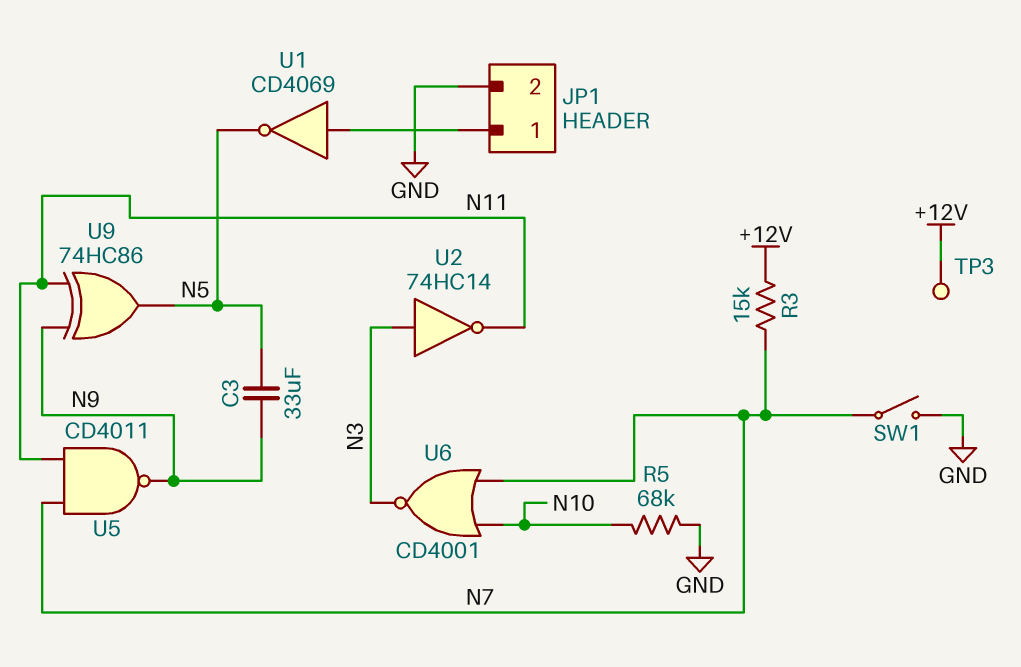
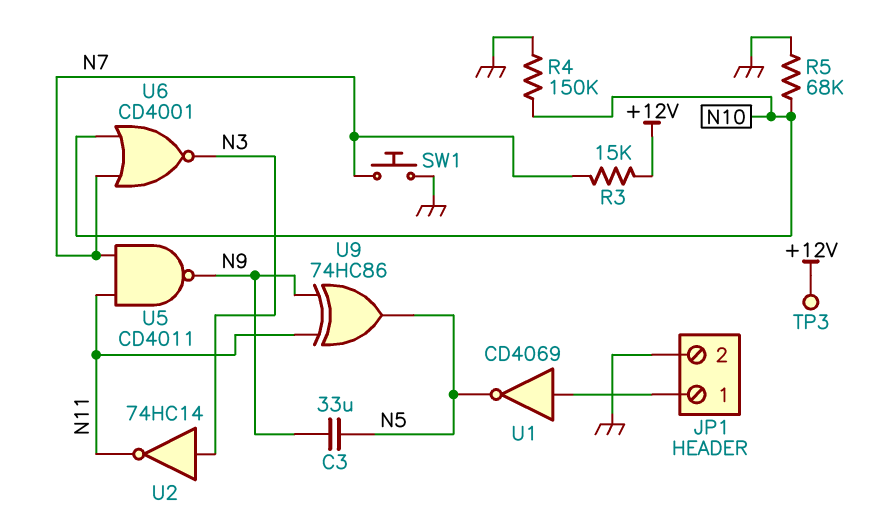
R4: none -> 150k (GND, N10)
SW1: switch (GND, N7) -> button (GND, N7)

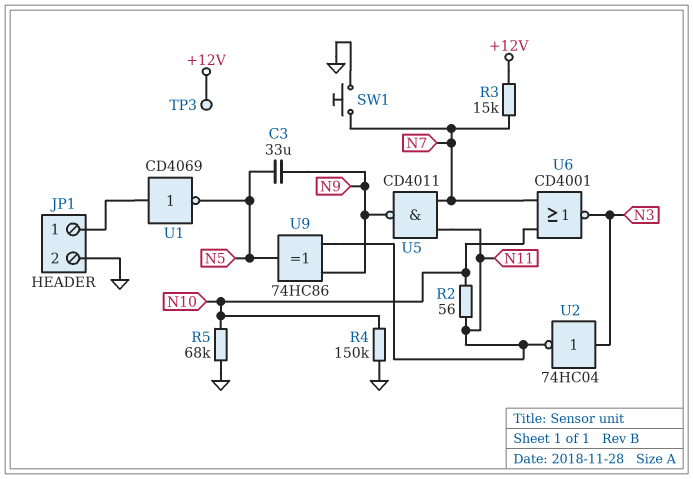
R2: none -> 56 (N10, N11)
U2: NOT 74HC14 (in N3, out N11) -> NOT 74HC04 (in N3, out N11)

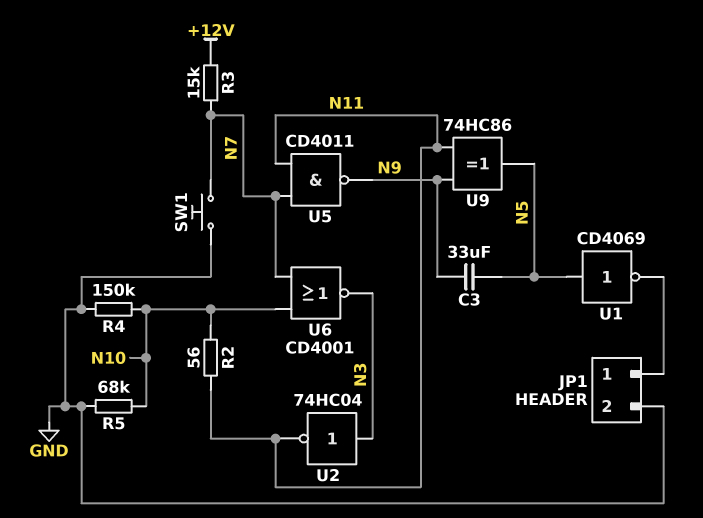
TP3: test point (+12V) -> none
U1: NOT CD4069 (in JP1/1, out N5) -> NOT CD4069 (in N5, out JP1/1)

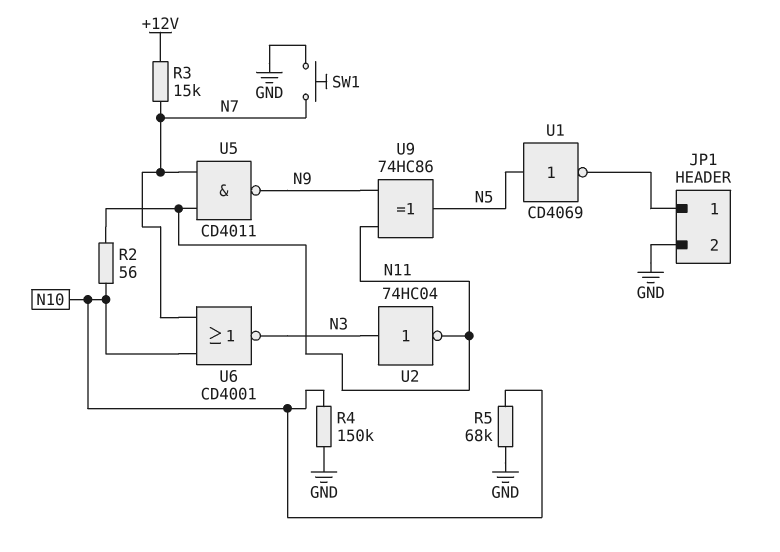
C3: 33uF (N5, N9) -> none

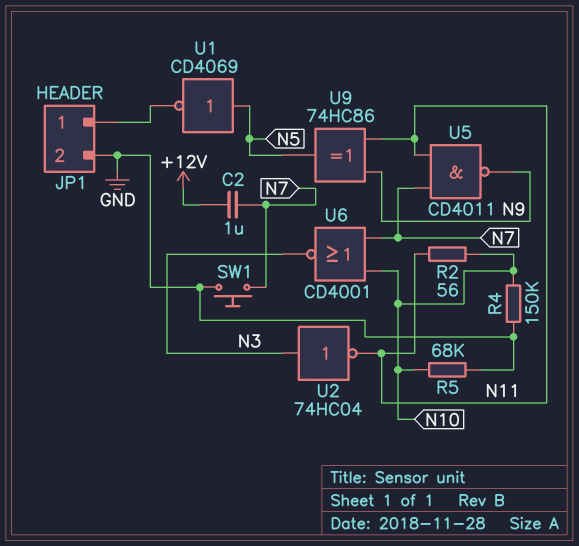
C2: none -> 1uF (+12V, N7)
R3: 15k (+12V, N7) -> none

